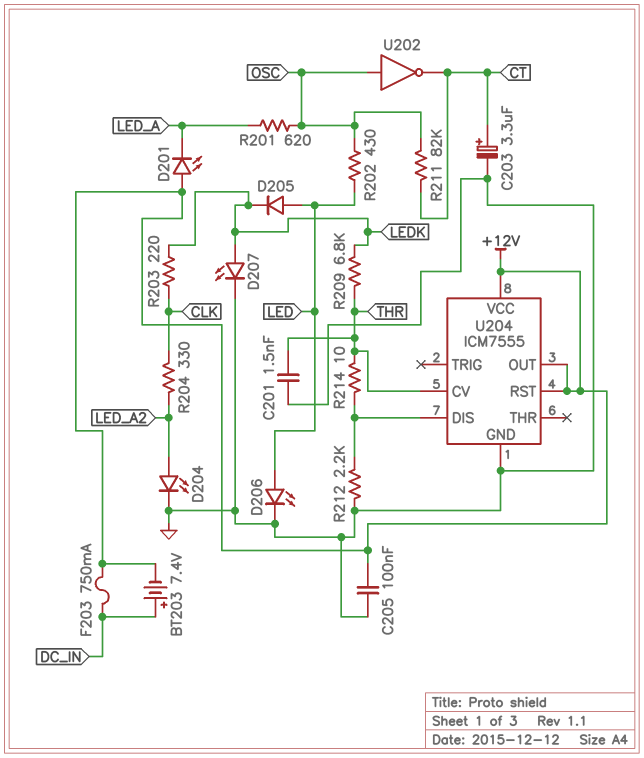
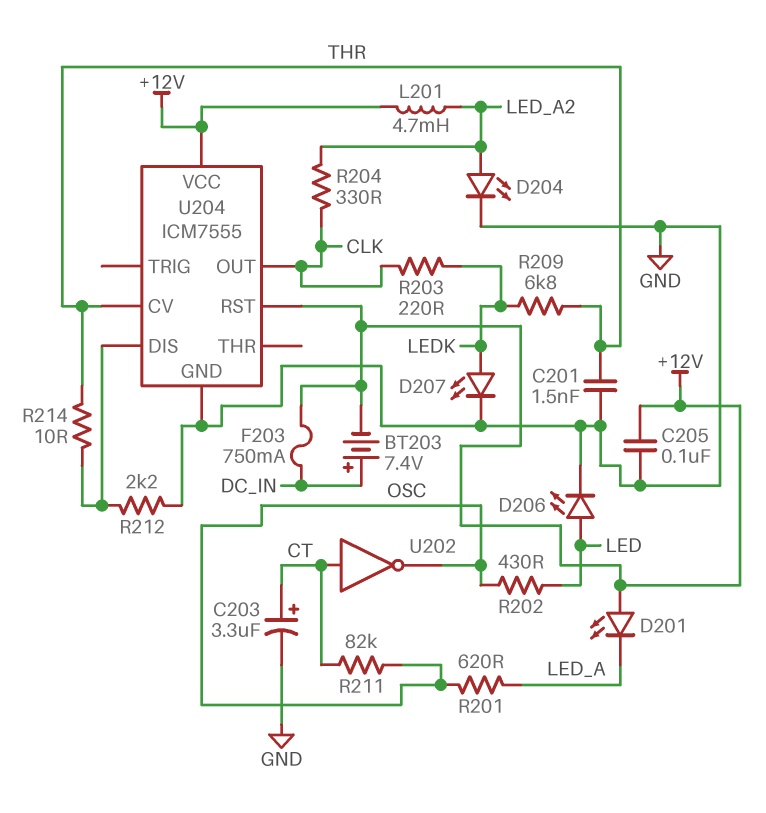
D205: diode (A LED, K LEDK) -> none
L201: none -> 4.7mH (+12V, LED_A2)
U202: NOT (in OSC, out CT) -> NOT (in CT, out OSC)
U204 pin OUT: +12V -> CLK

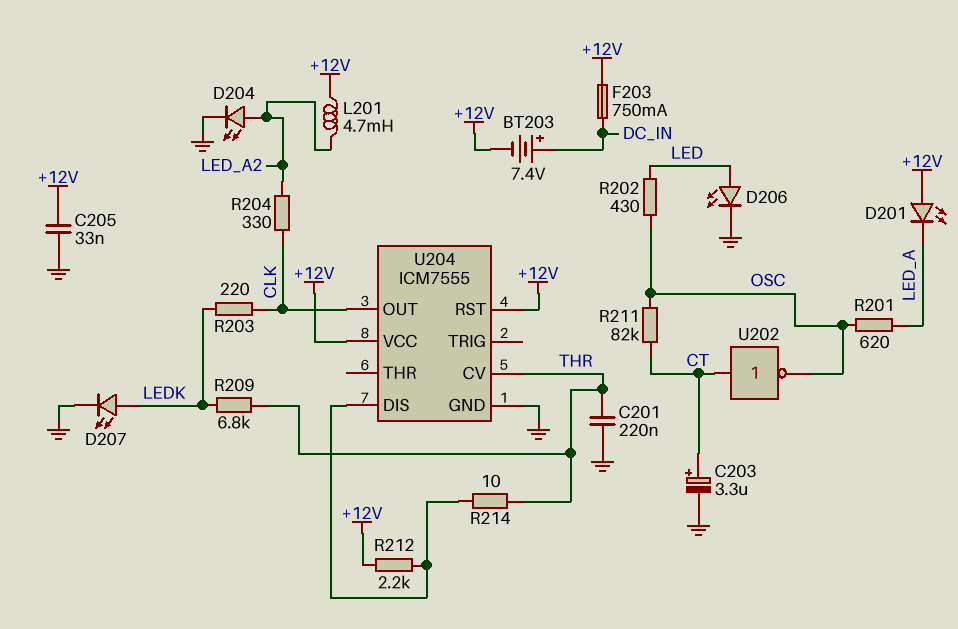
C201: 1.5nF (GND, THR) -> 220nF (GND, THR)
C205: 100nF (+12V, GND) -> 33nF (+12V, GND)
R212: 2.2k (GND, U204/DIS) -> 2.2k (+12V, U204/DIS)

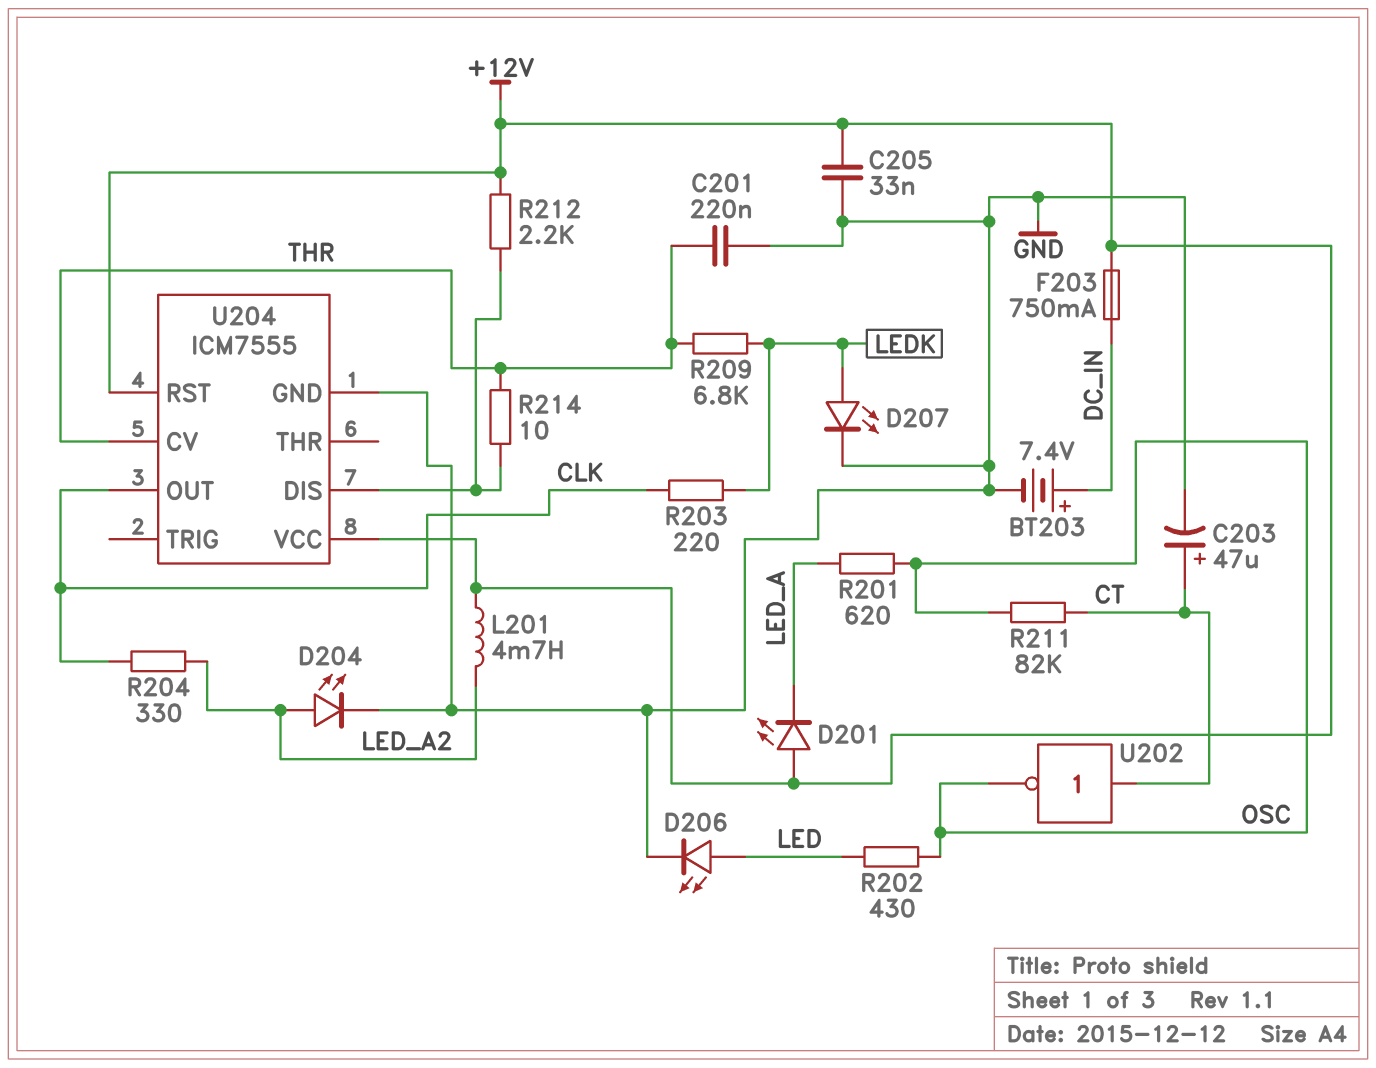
BT203: 7.4V (plus DC_IN, minus +12V) -> 7.4V (plus DC_IN, minus GND)
C203: 3.3uF (plus CT, minus GND) -> 47uF (plus CT, minus GND)

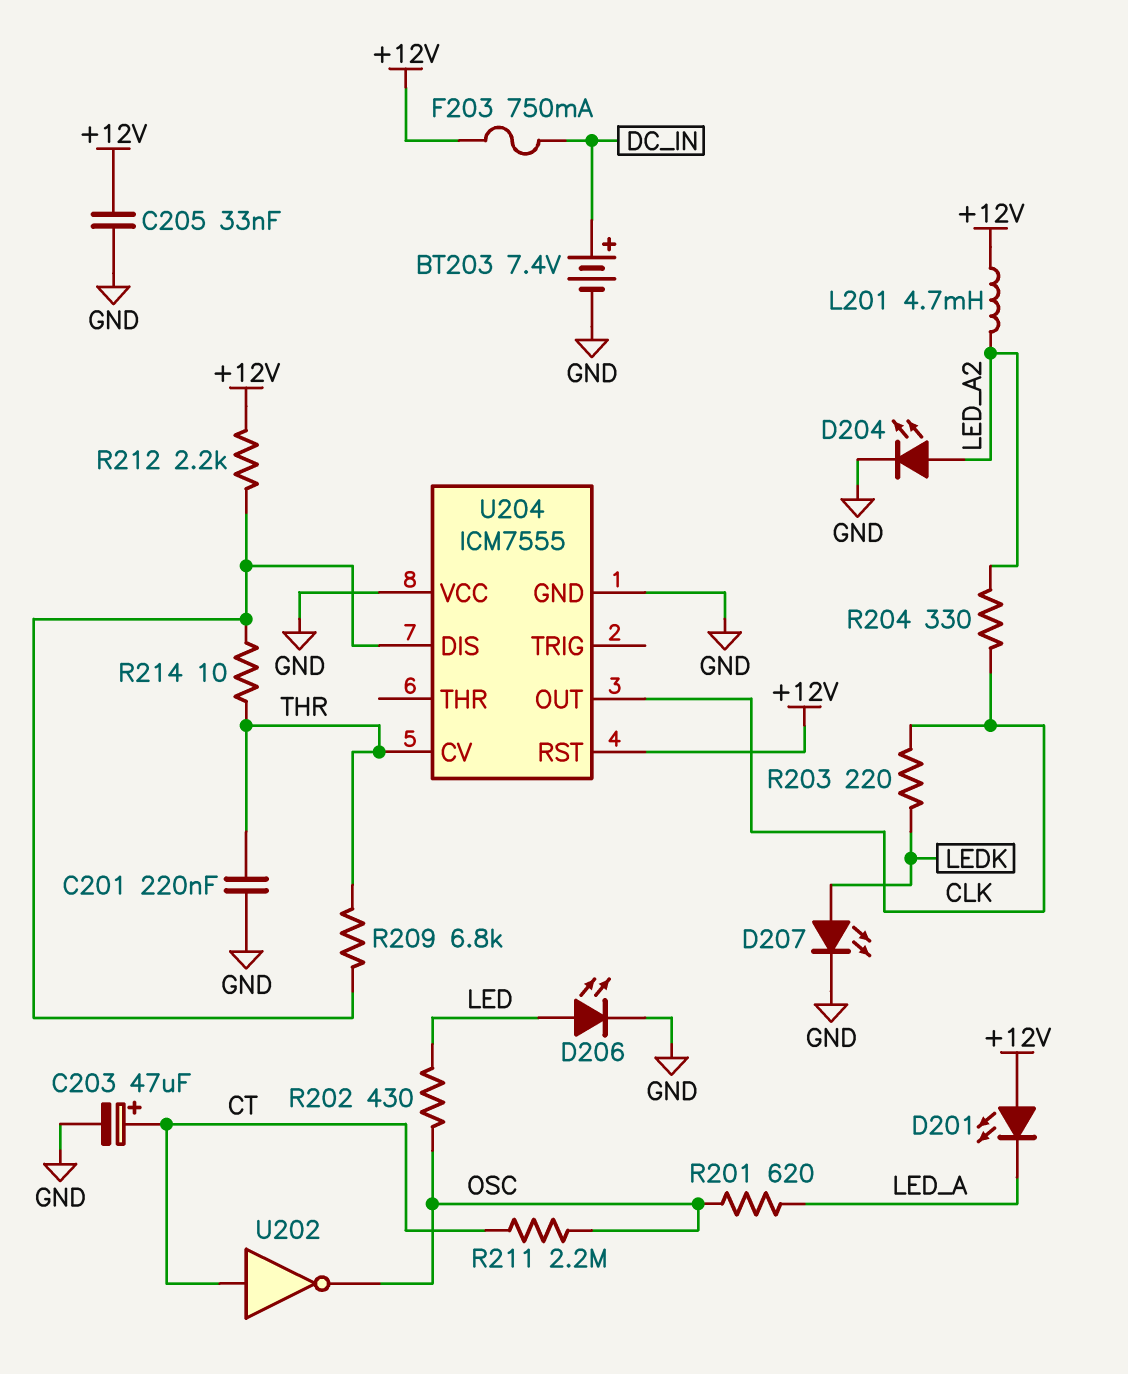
R209: 6.8k (LEDK, THR) -> 6.8k (THR, U204/DIS)
R211: 82k (CT, OSC) -> 2.2M (CT, OSC)
U204 pin VCC: +12V -> GND

